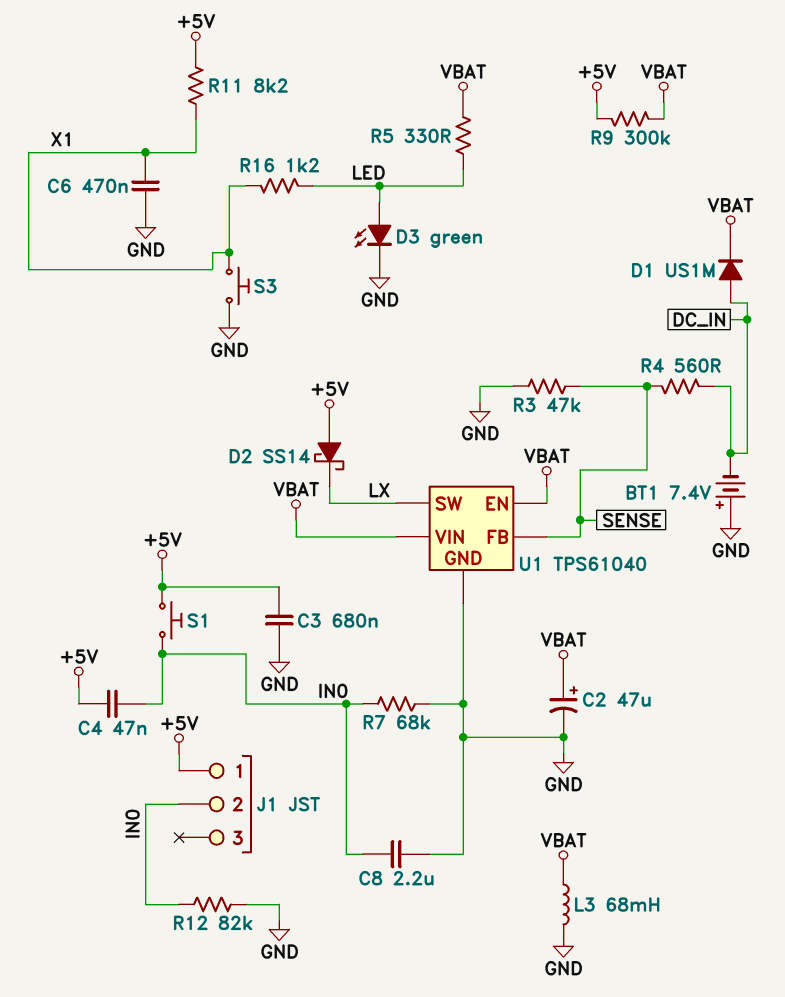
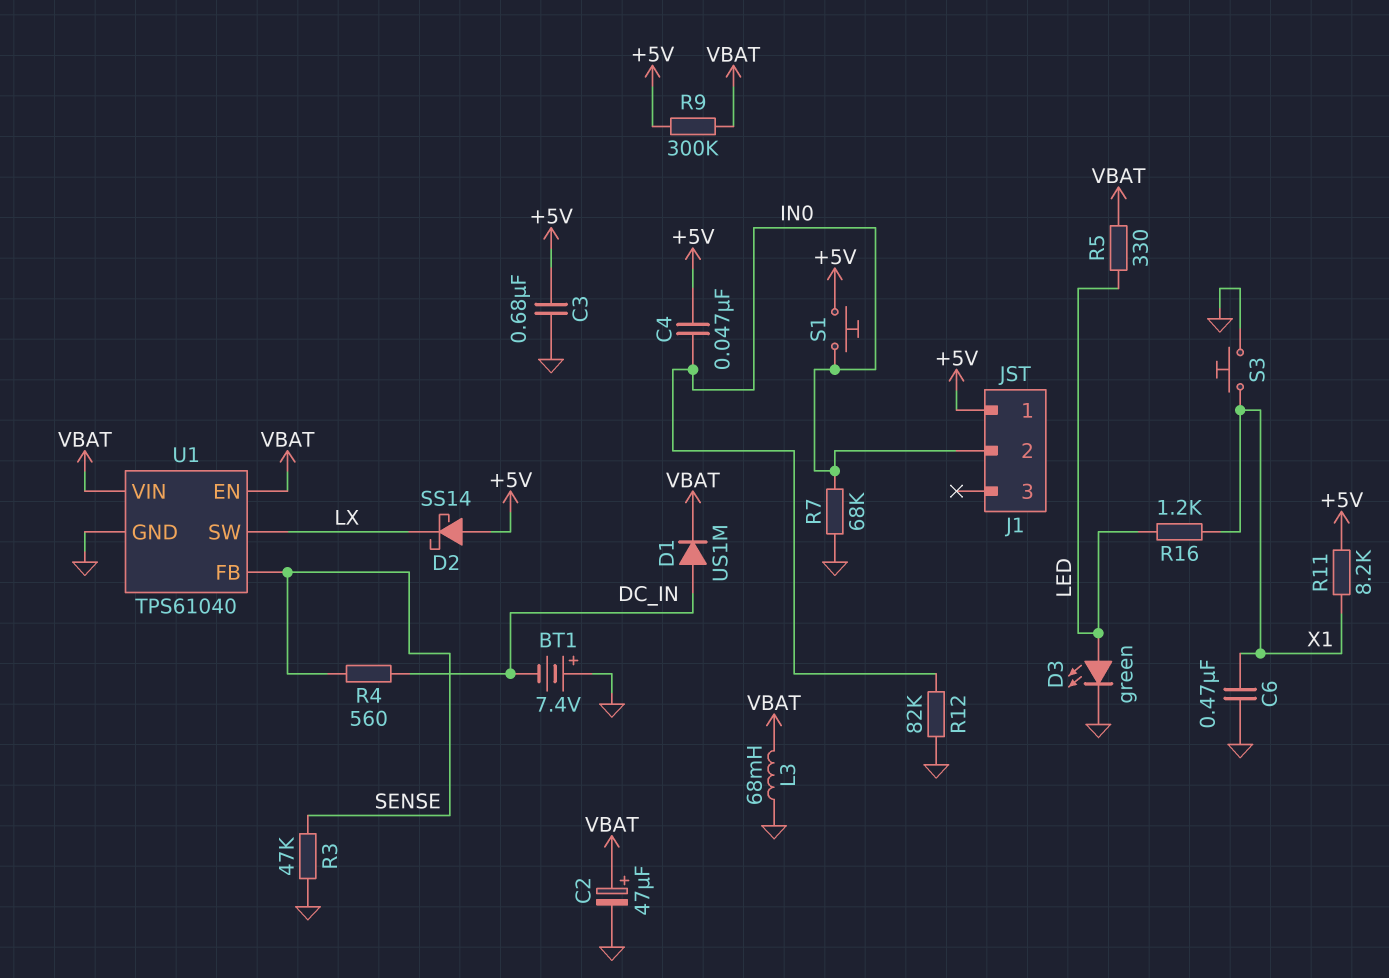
C8: 2.2uF (GND, IN0) -> none

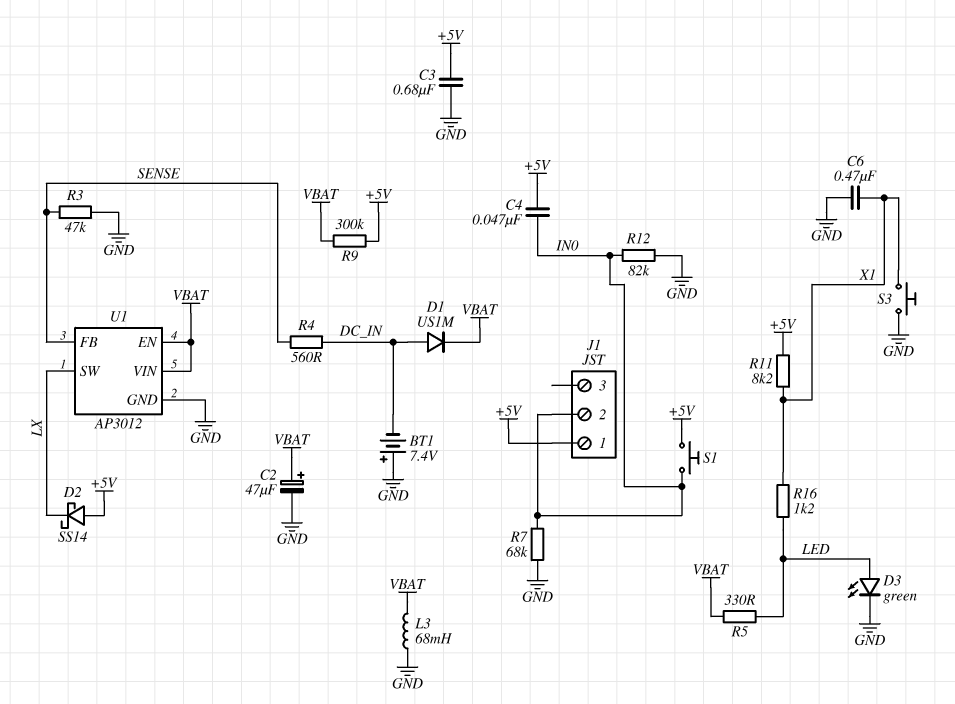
U1: TPS61040 -> AP3012

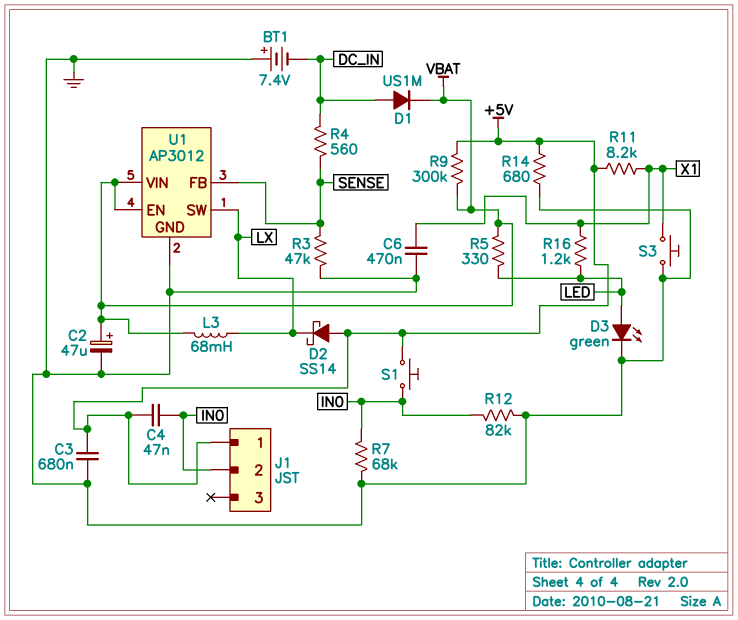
L3: 68mH (GND, VBAT) -> 68mH (LX, VBAT)
R14: none -> 680 (+5V, GND)

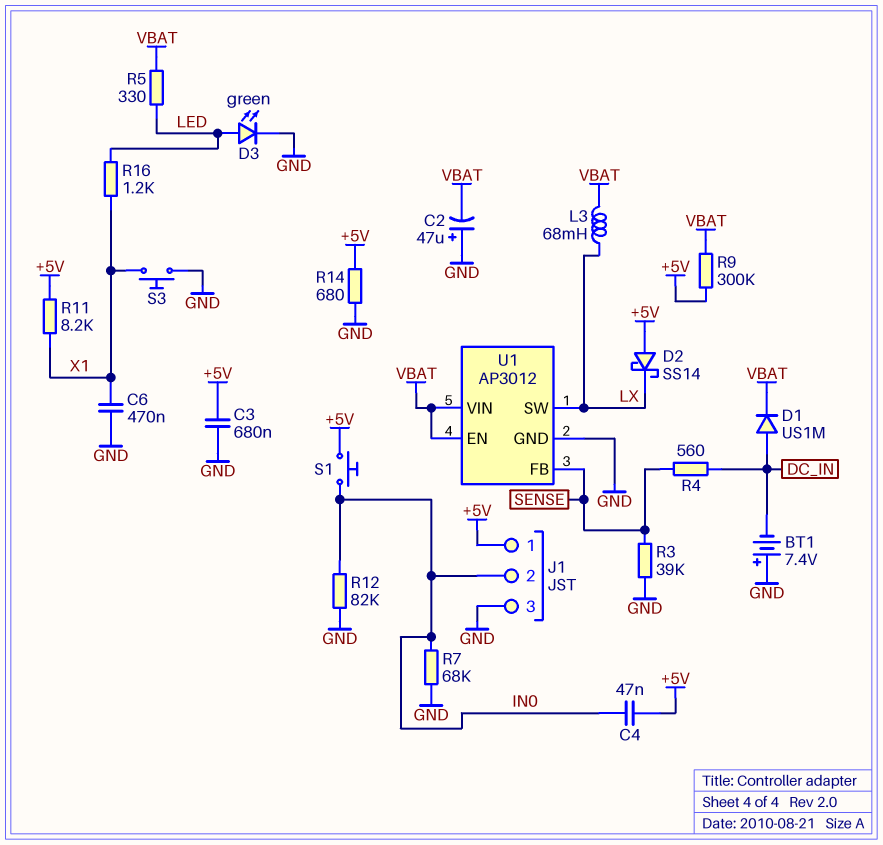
C2: 47uF (plus VBAT, minus GND) -> 47uF (plus GND, minus VBAT)
J1 pin 3: none -> GND
R3: 47k (GND, SENSE) -> 39k (GND, SENSE)

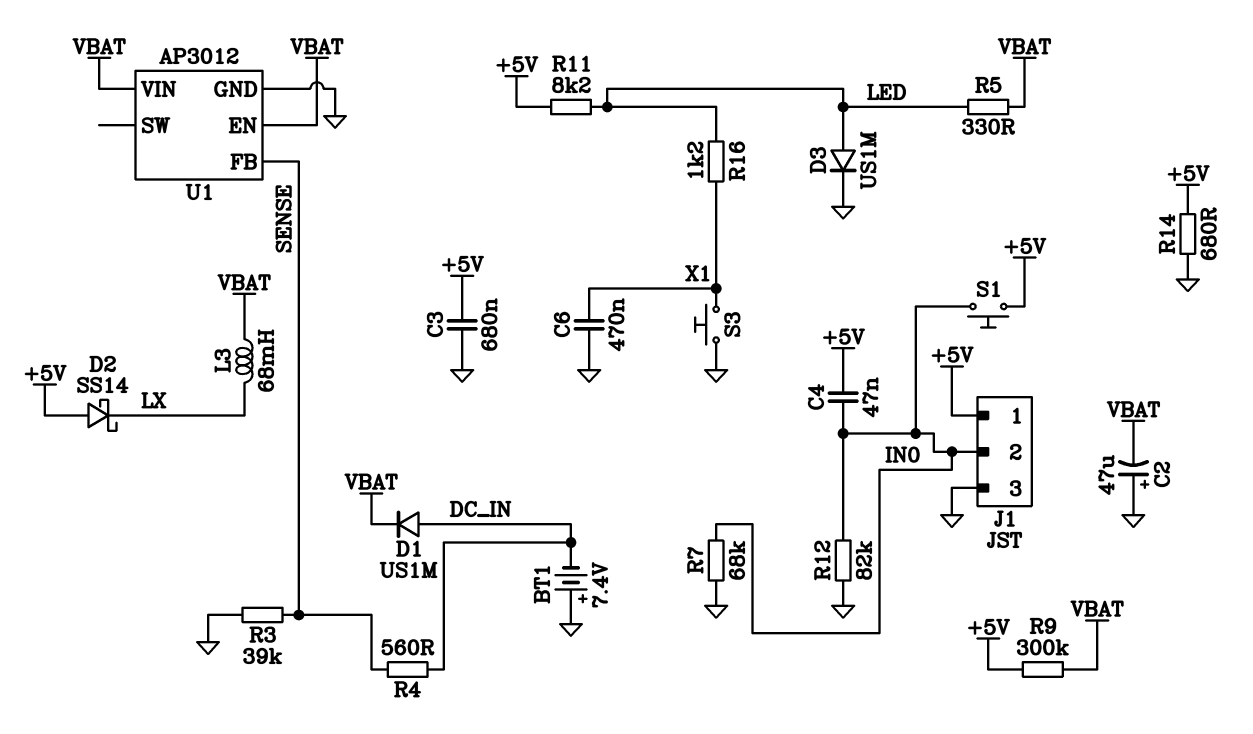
D3: LED green (A LED, K GND) -> diode US1M (A LED, K GND)
R11: 8.2k (+5V, X1) -> 8.2k (+5V, LED)
U1 pin SW: LX -> none

